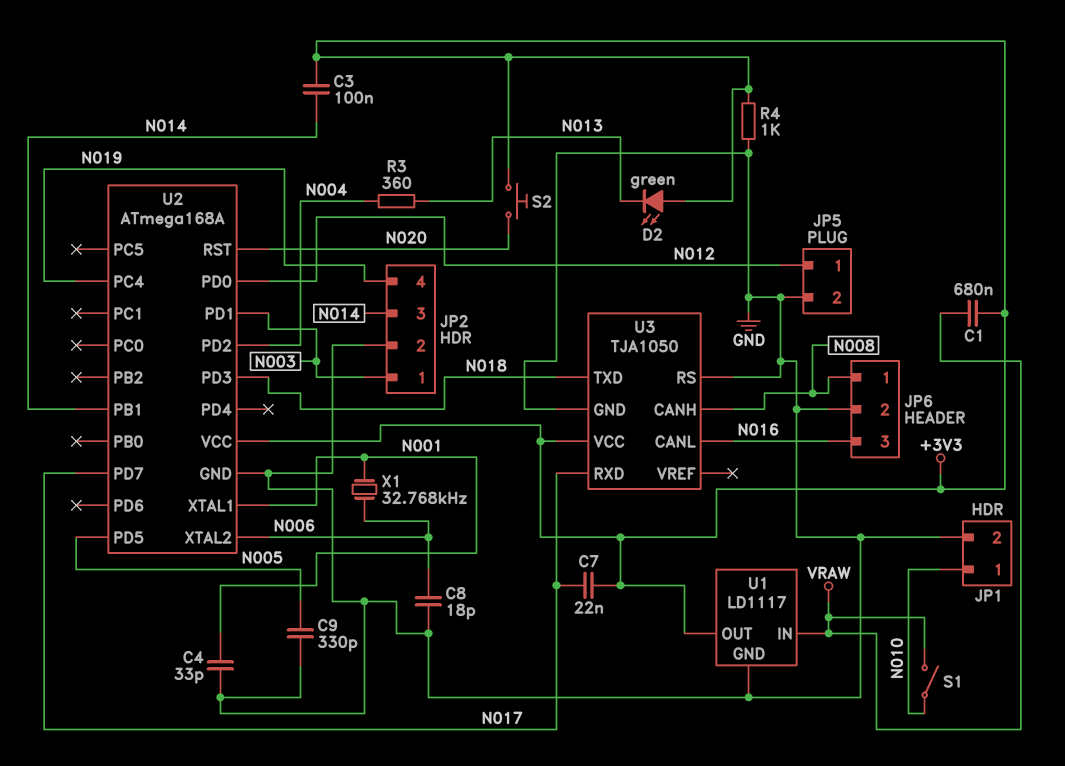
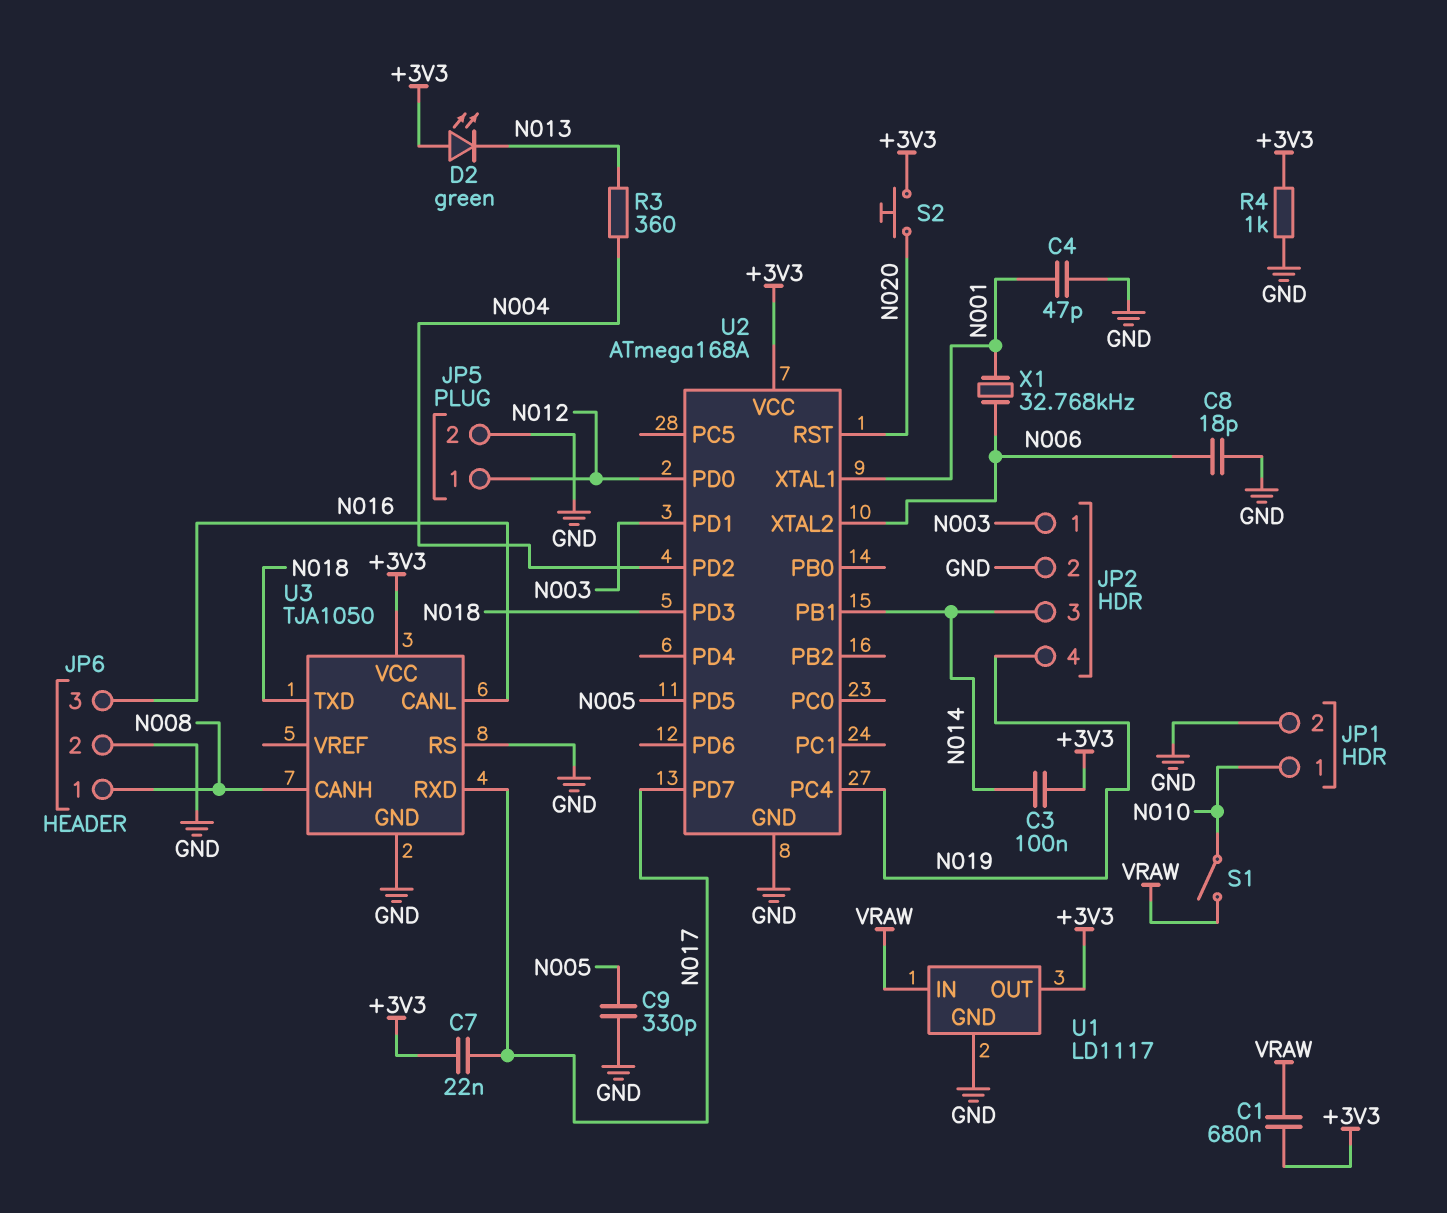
C4: 33pF (GND, N001) -> 47pF (GND, N001)

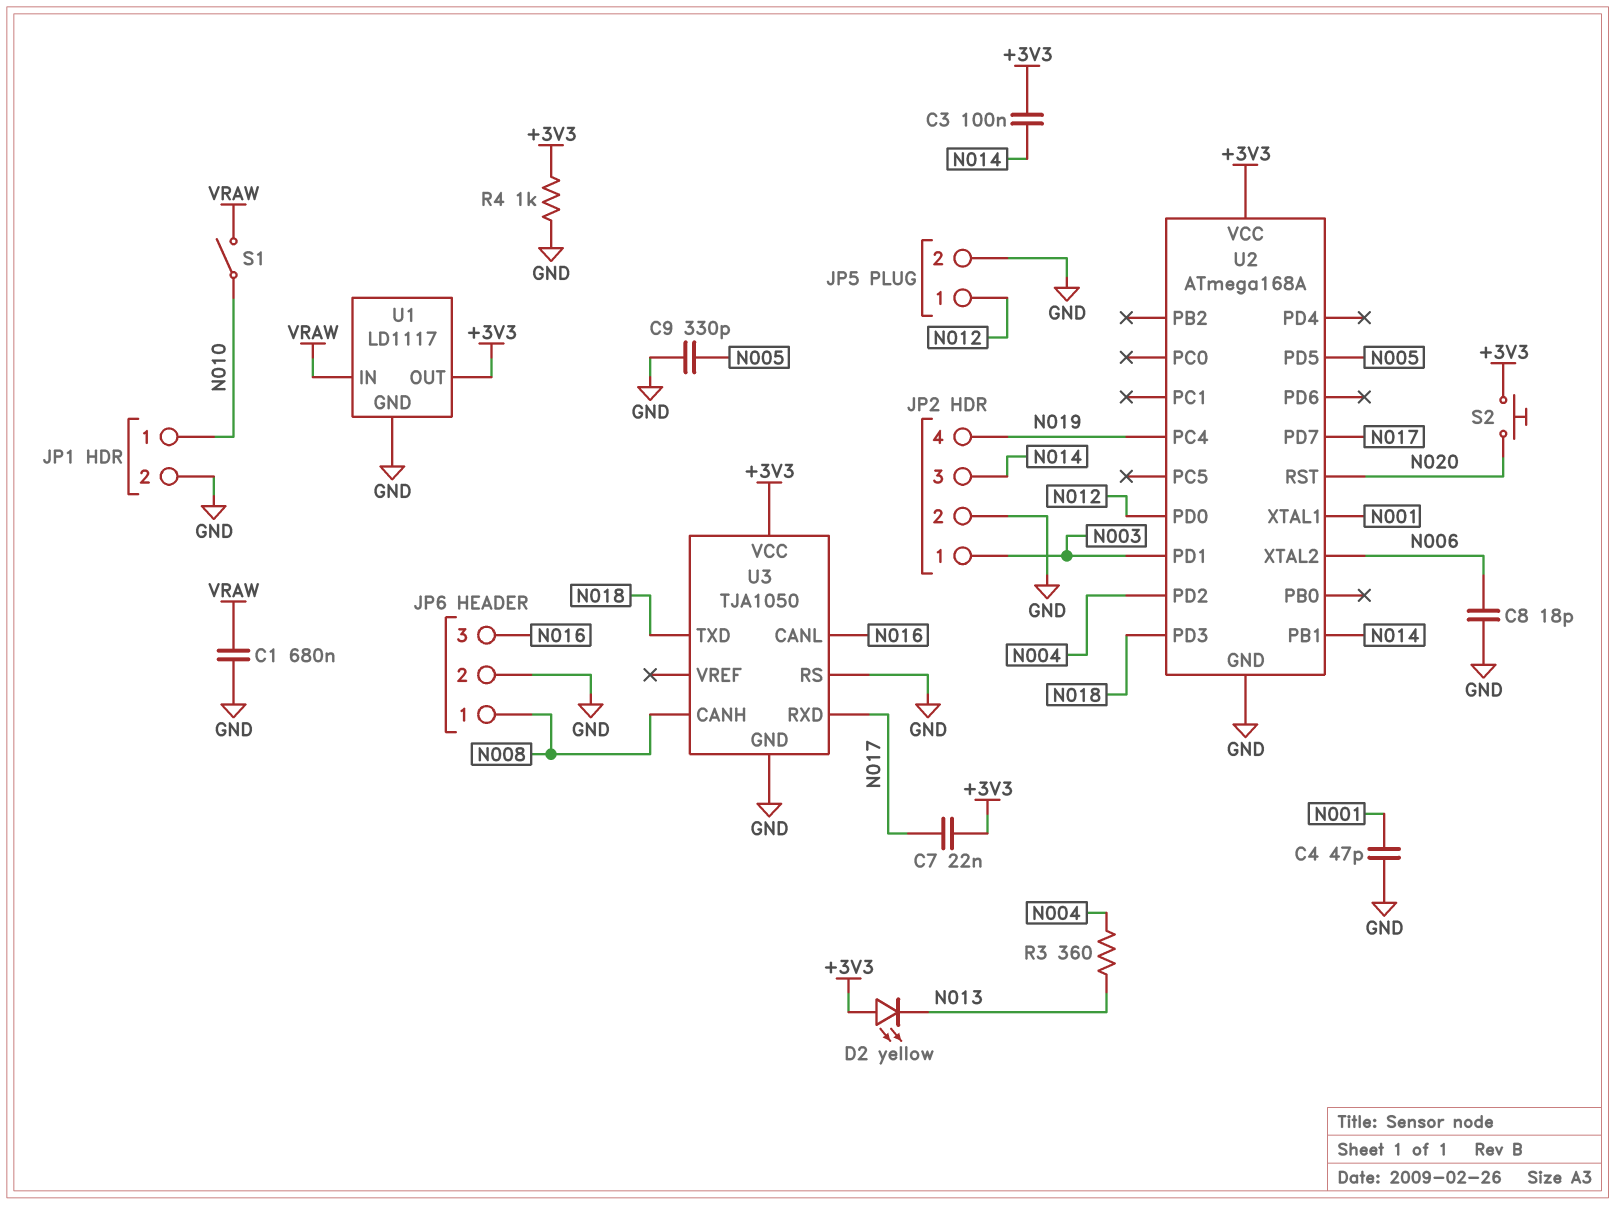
C1: 680nF (+3V3, VRAW) -> 680nF (GND, VRAW)
D2: LED green (A +3V3, K N013) -> LED yellow (A +3V3, K N013)
X1: 32.768kHz (N001, N006) -> none

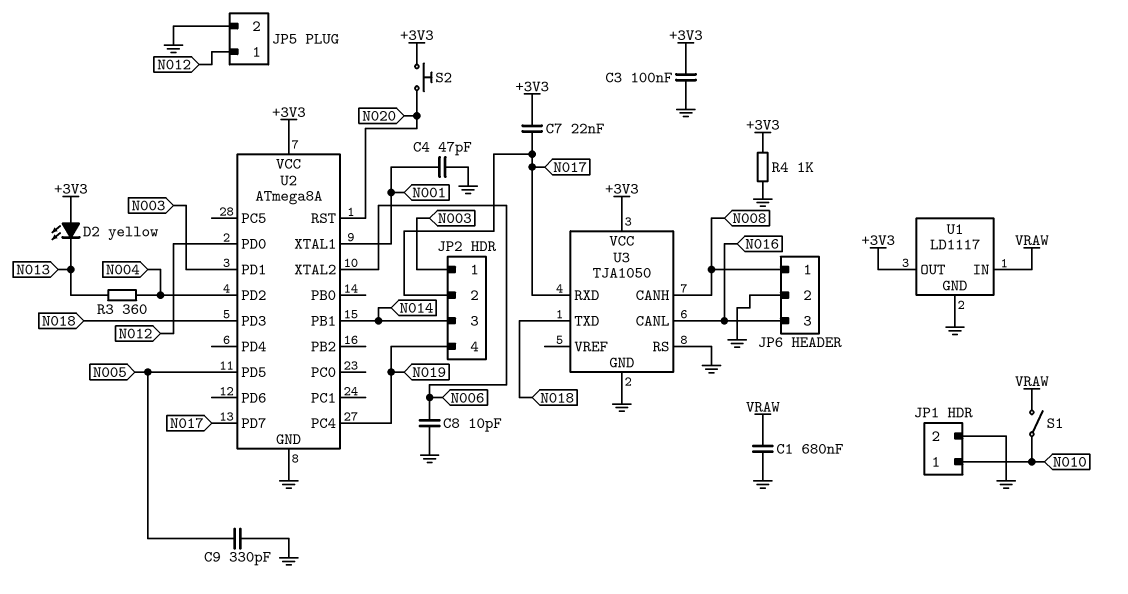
C3: 100nF (+3V3, N014) -> 100nF (+3V3, GND)
C8: 18pF (GND, N006) -> 10pF (GND, N006)
JP2 pin 2: GND -> N017
U2: ATmega168A -> ATmega8A

